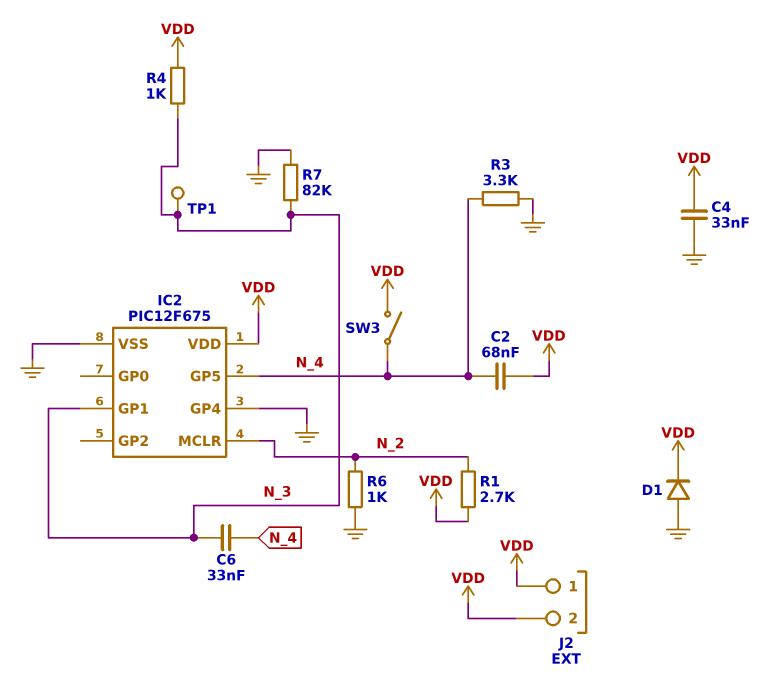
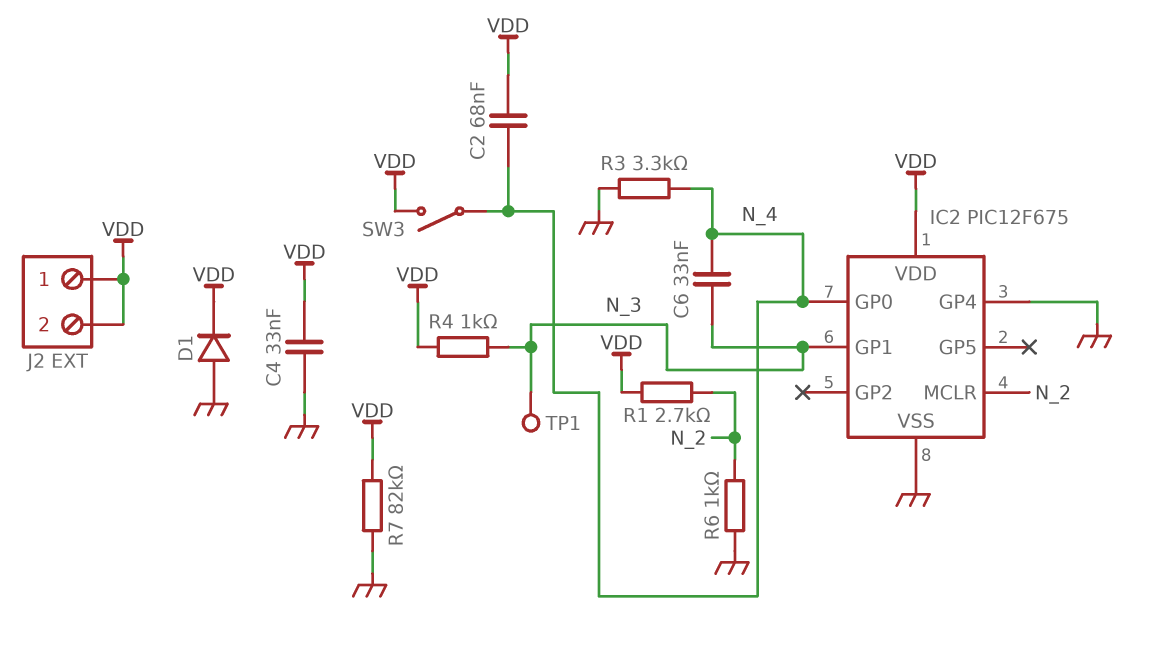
IC2 pin GP0: none -> N_4
IC2 pin GP5: N_4 -> none
R7: 82k (GND, N_3) -> 82k (GND, VDD)

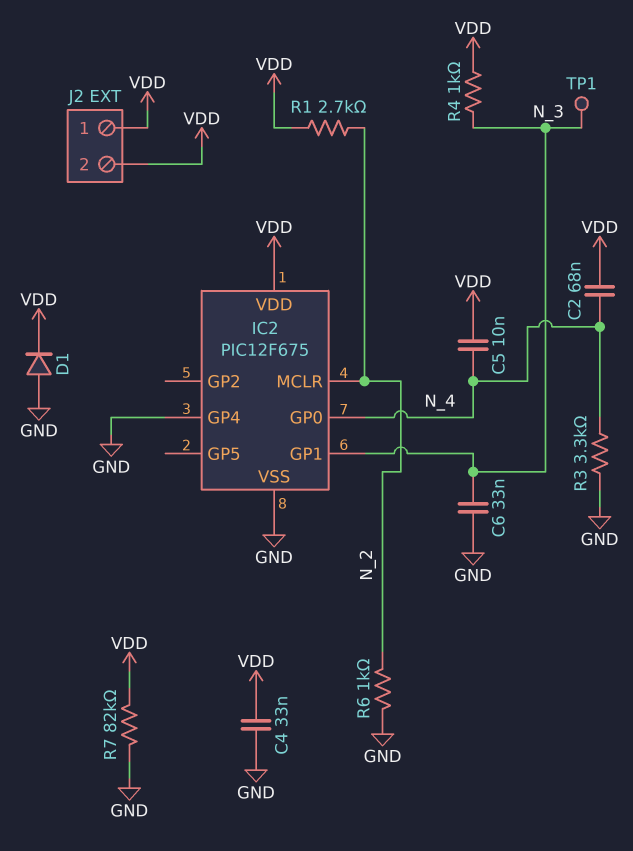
C5: none -> 10nF (N_4, VDD)
C6: 33nF (N_3, N_4) -> 33nF (GND, N_3)
SW3: switch (N_4, VDD) -> none

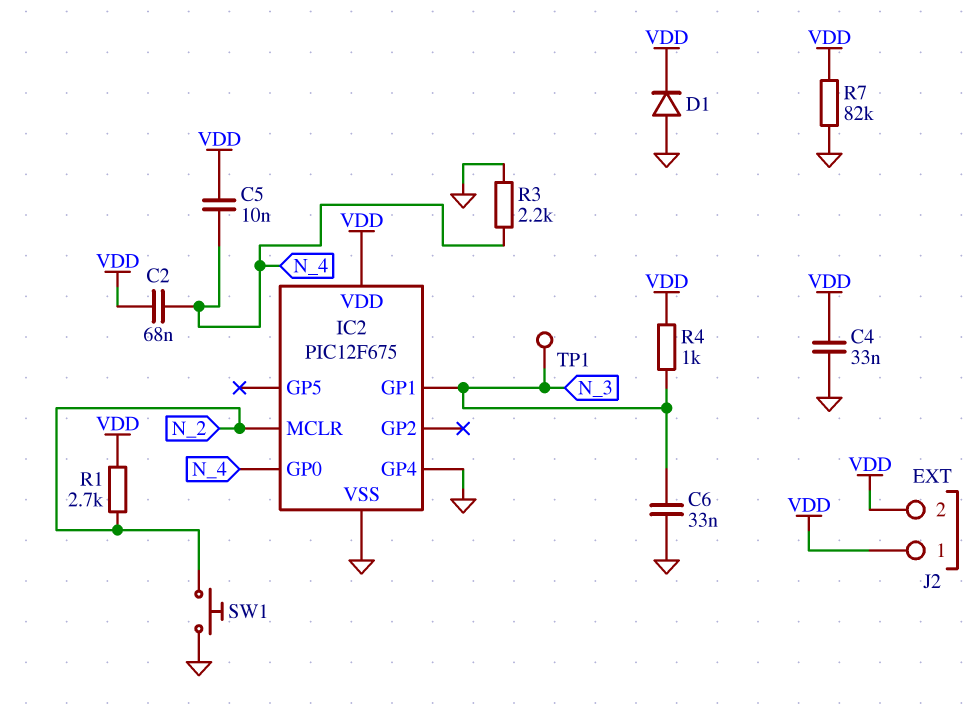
R3: 3.3k (GND, N_4) -> 2.2k (GND, N_4)
R6: 1k (GND, N_2) -> none
SW1: none -> button (GND, N_2)

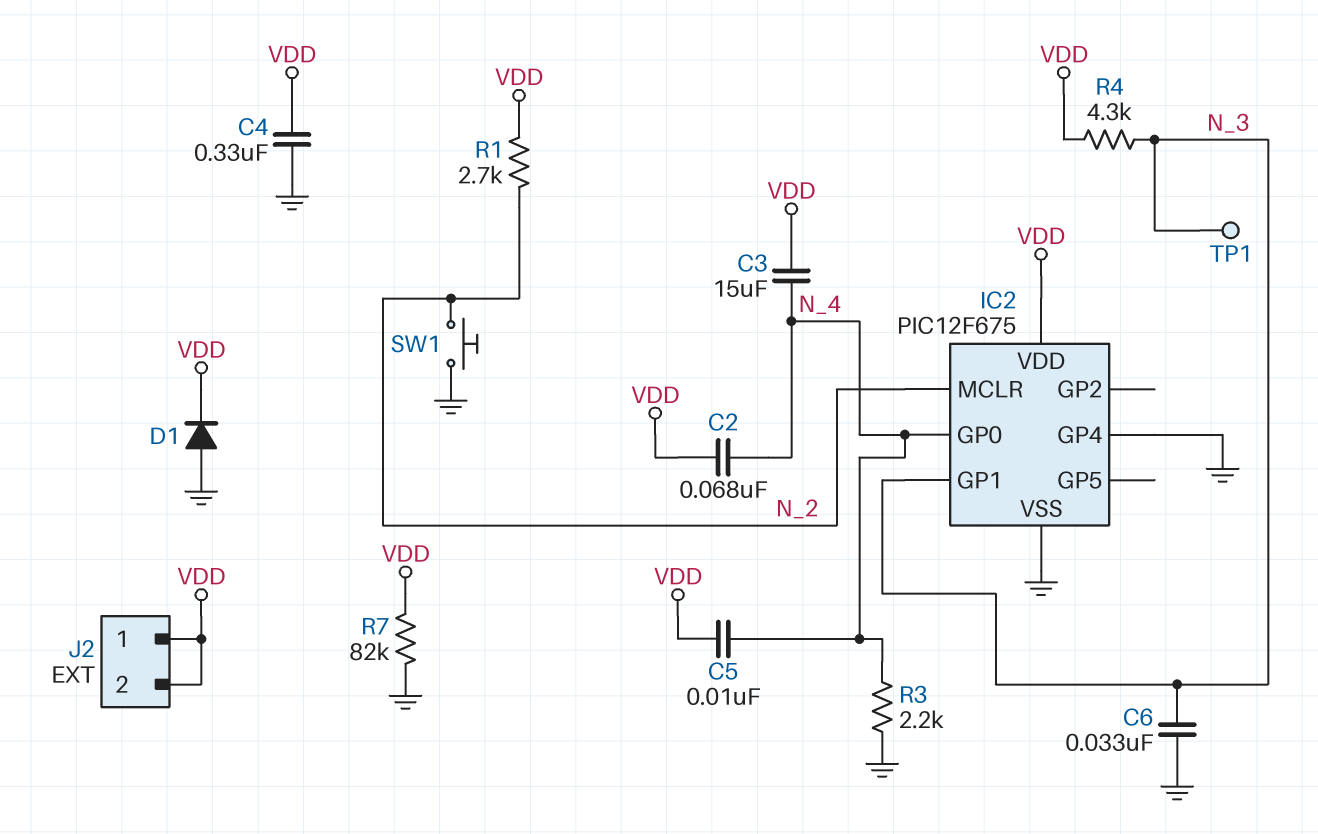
C3: none -> 15uF (N_4, VDD)
C4: 33nF (GND, VDD) -> 330nF (GND, VDD)
R4: 1k (N_3, VDD) -> 4.3k (N_3, VDD)

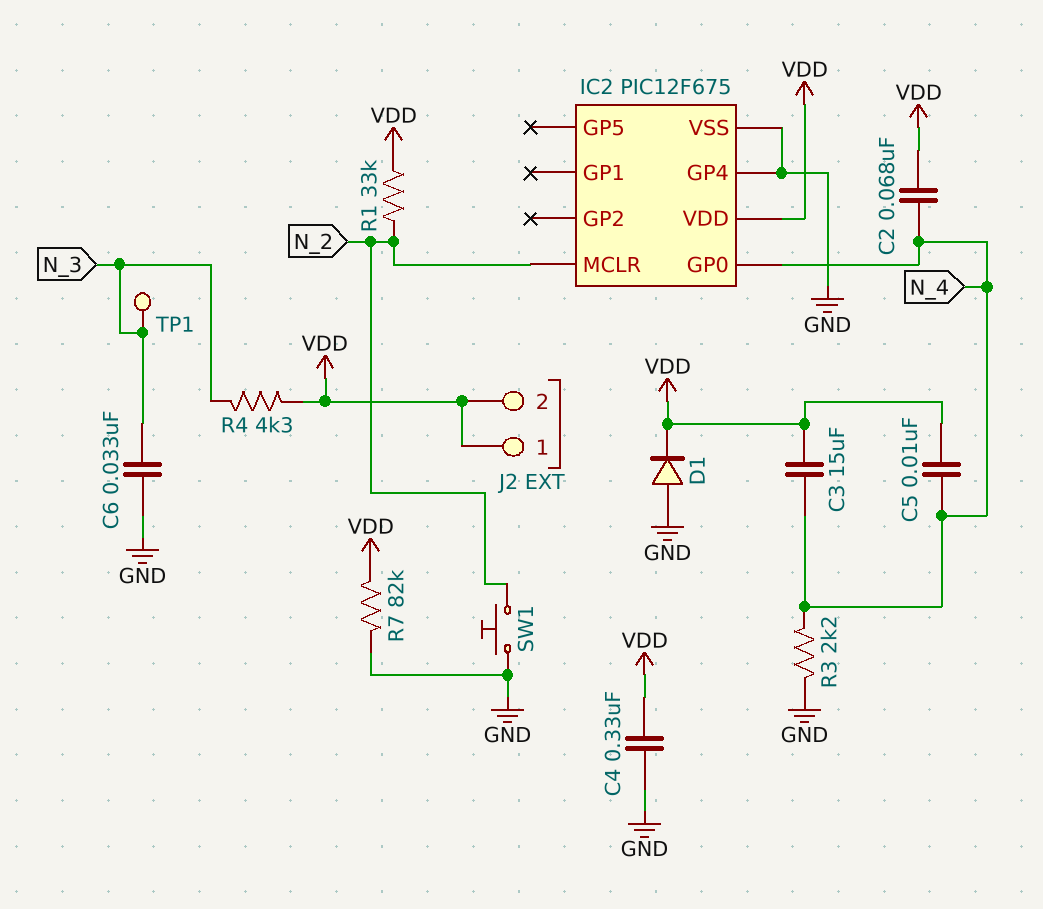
IC2 pin GP1: N_3 -> none
R1: 2.7k (N_2, VDD) -> 33k (N_2, VDD)

